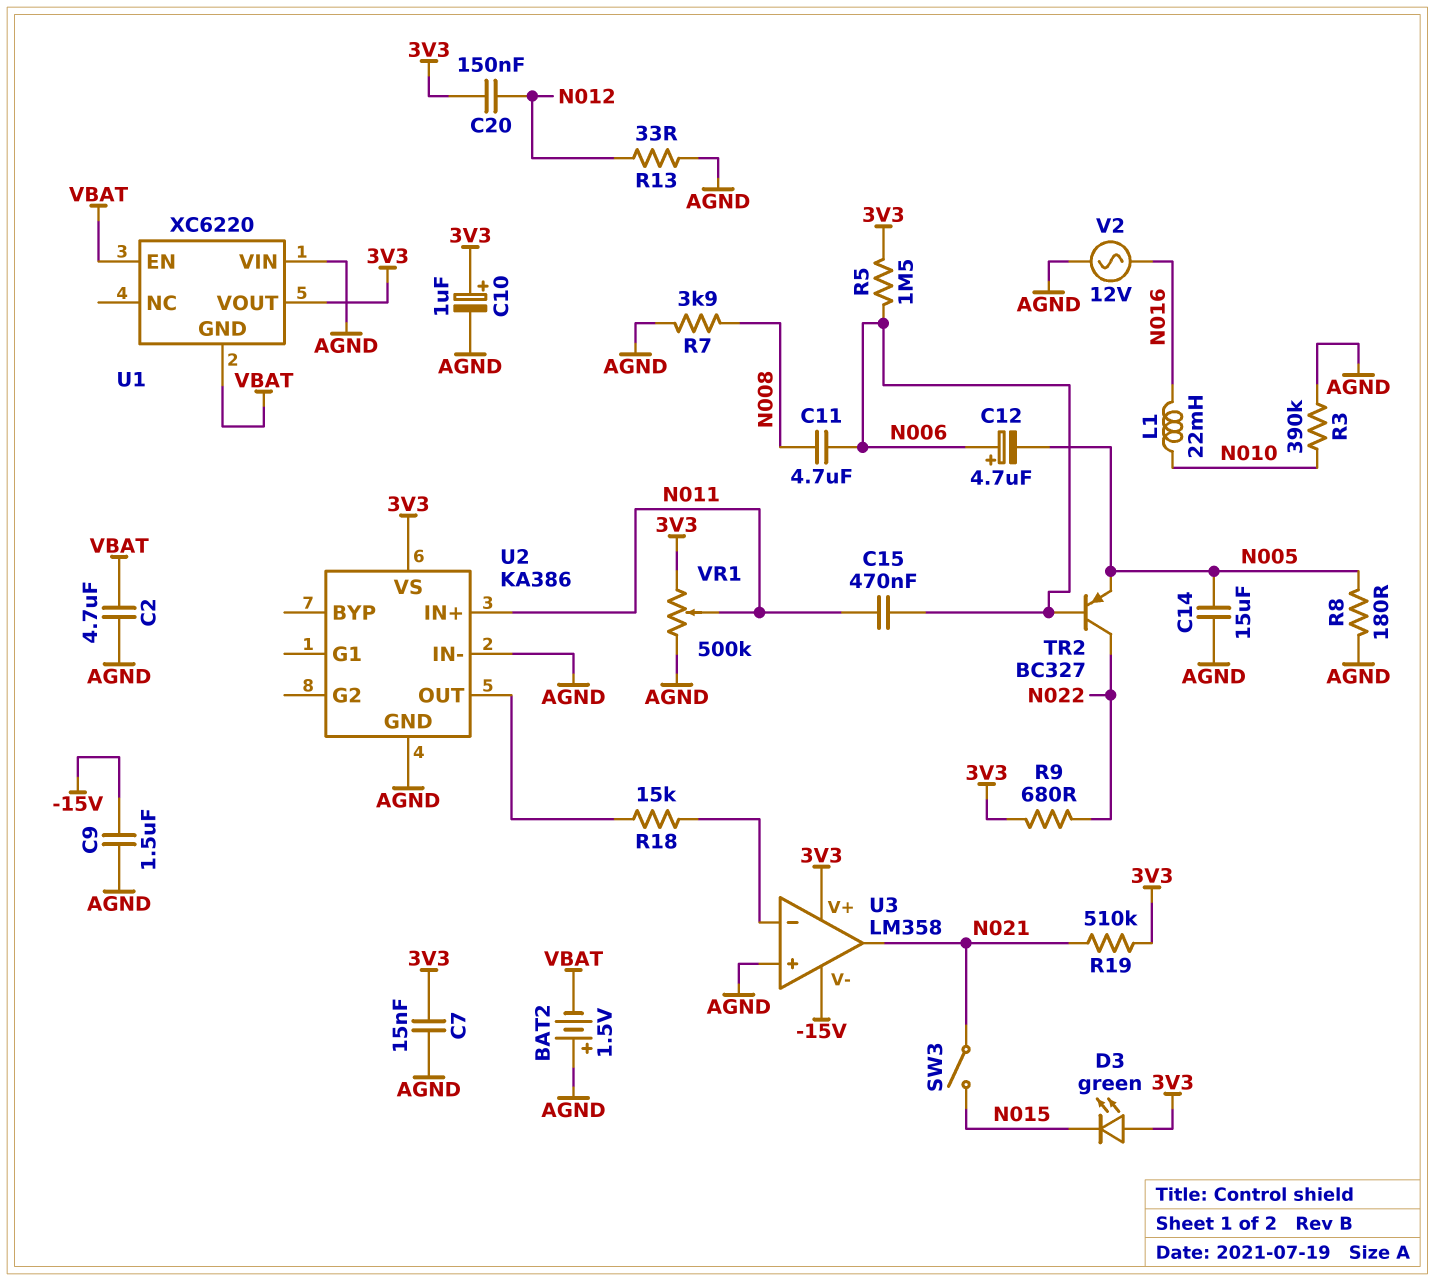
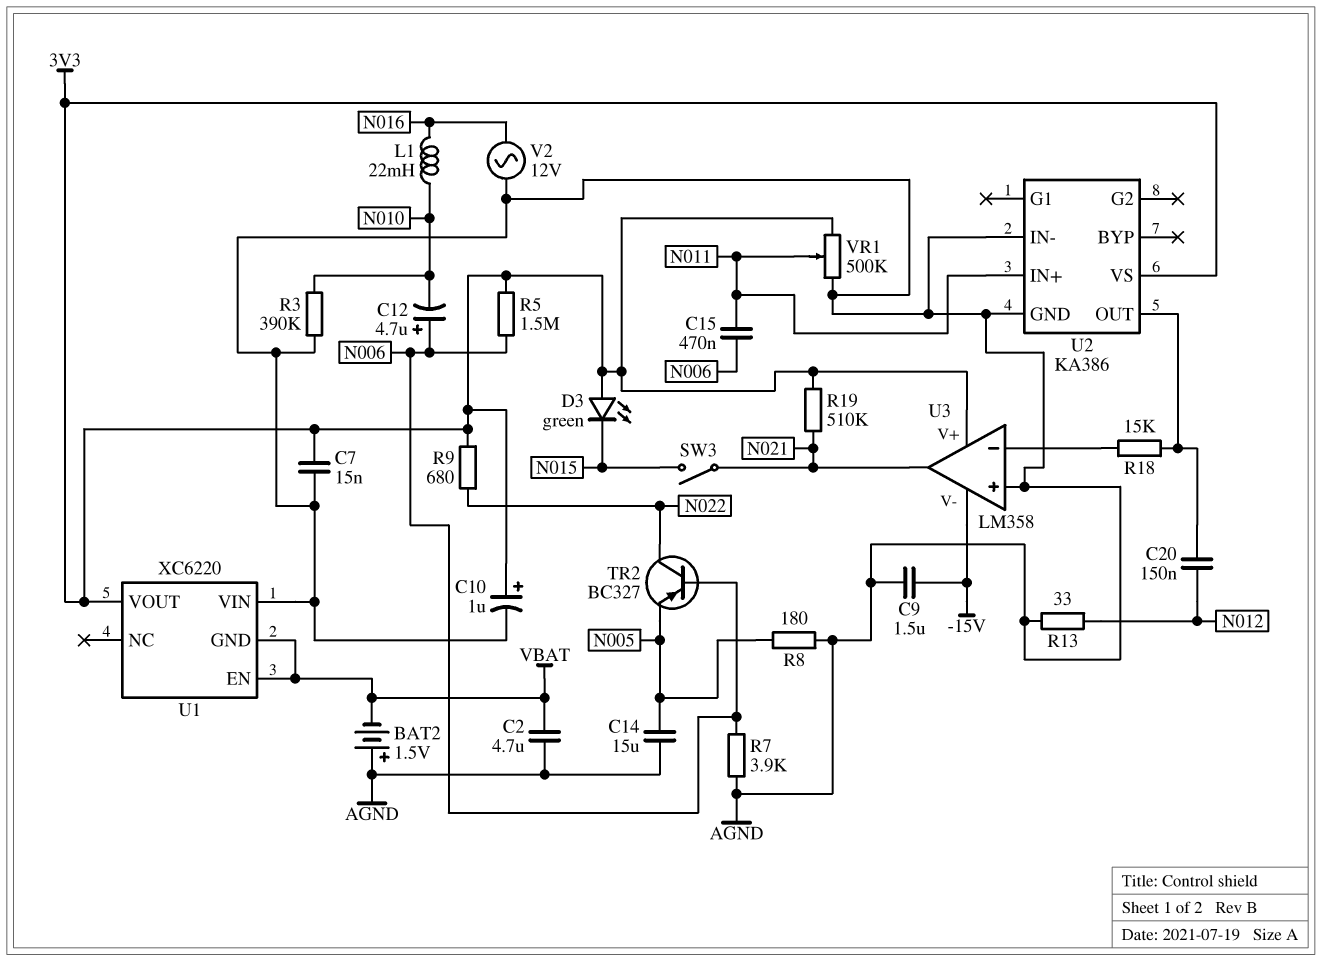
C11: 4.7uF (N006, N008) -> none
C12: 4.7uF (plus N006, minus N005) -> 4.7uF (plus N006, minus N010)
C20: 150nF (3V3, N012) -> 150nF (N012, U2/OUT)
R7: 3.9k (AGND, N008) -> 3.9k (AGND, N006)

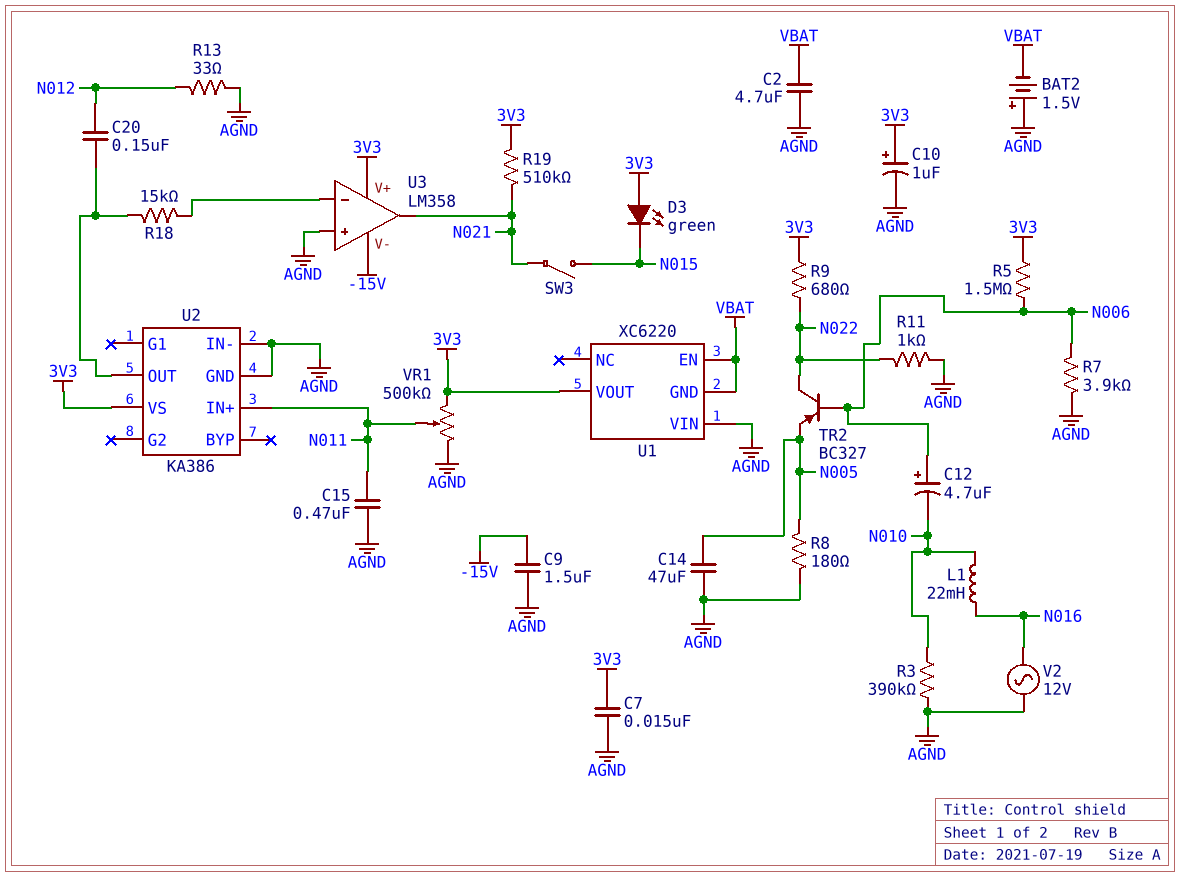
C14: 15uF (AGND, N005) -> 47uF (AGND, N005)
C15: 470nF (N006, N011) -> 470nF (AGND, N011)
R11: none -> 1k (AGND, N022)

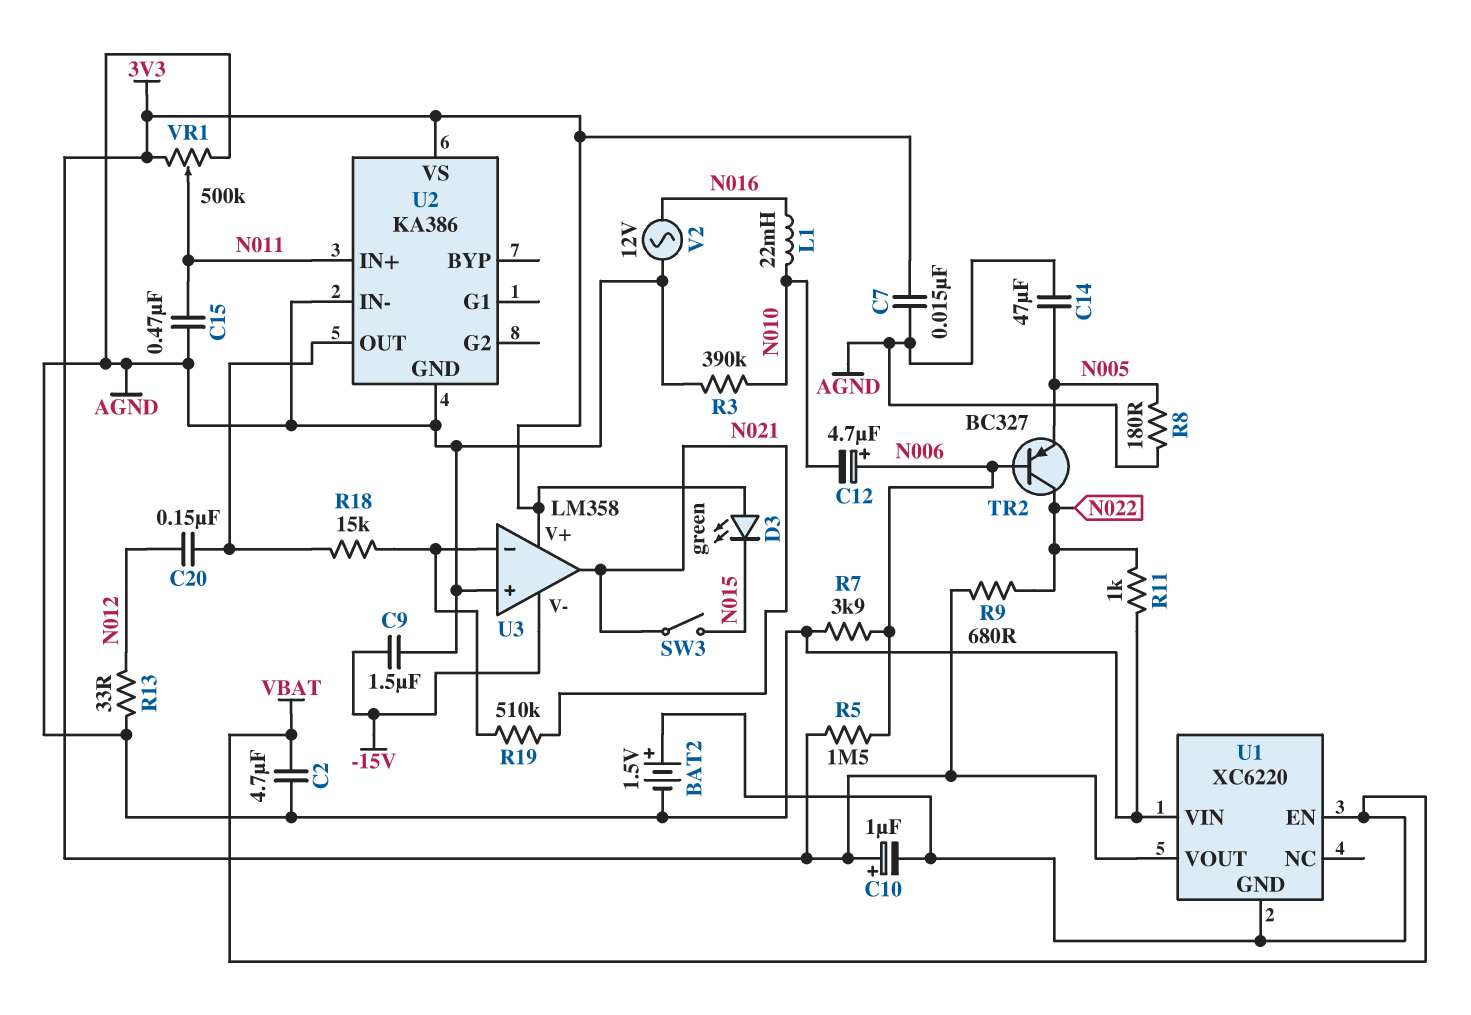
BAT2: 1.5V (plus AGND, minus VBAT) -> 1.5V (plus VBAT, minus AGND)
C10: 1uF (plus 3V3, minus AGND) -> 1uF (plus 3V3, minus VBAT)
R19: 510k (3V3, N021) -> 510k (N021, U3/in-)

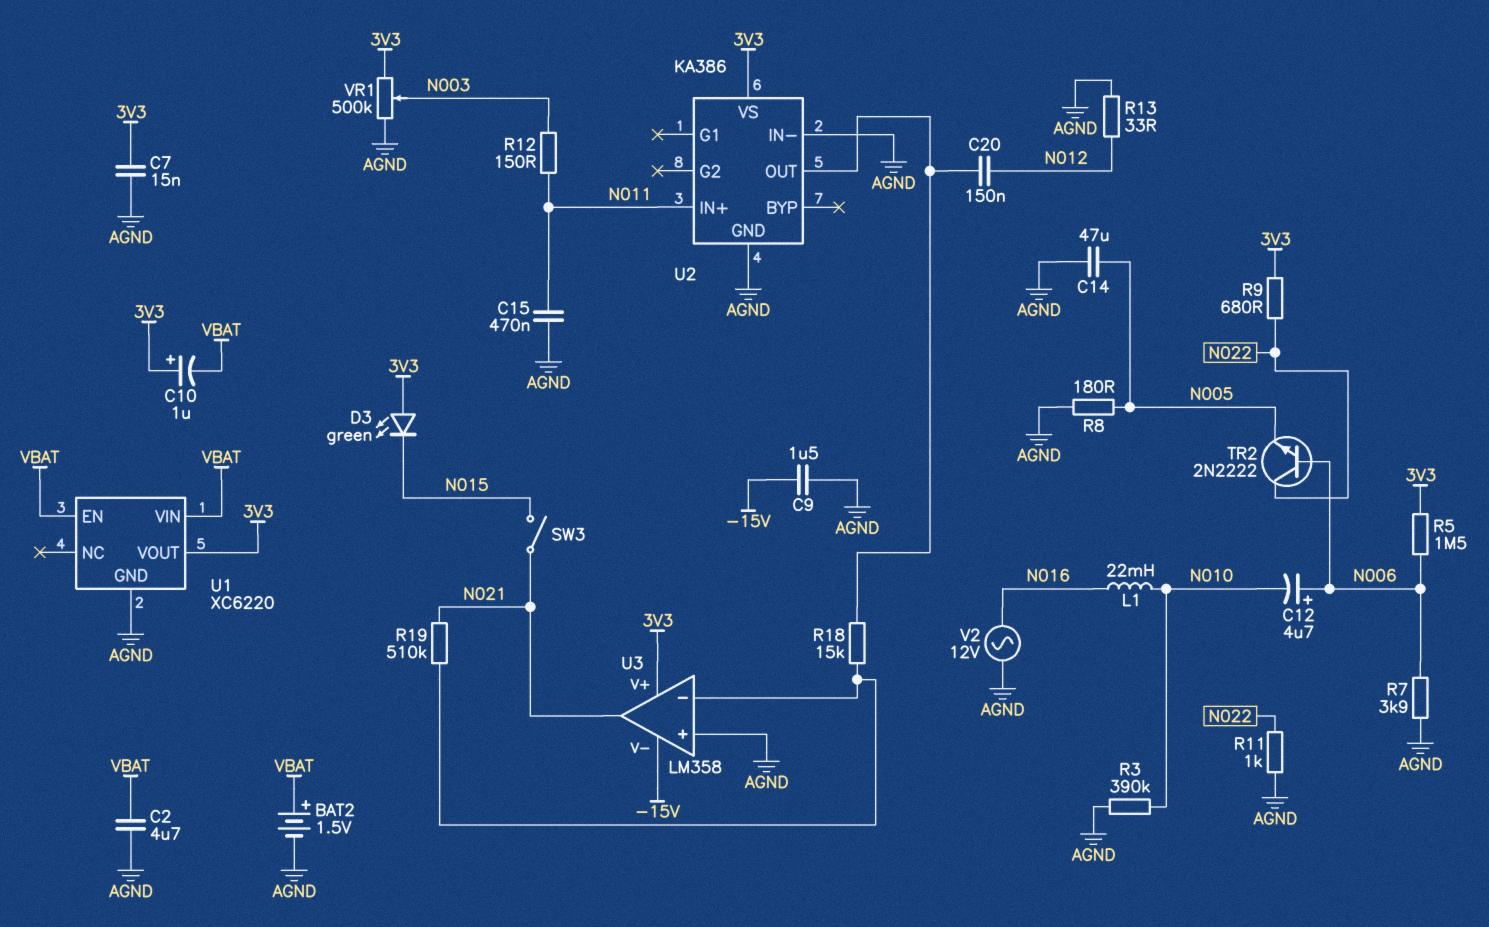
R12: none -> 150 (N003, N011)
TR2: PNP BC327 (B N006, C N022, E N005) -> NPN 2N2222 (B N006, C N022, E N005)
U1 pin GND: VBAT -> AGND
U1 pin VIN: AGND -> VBAT
VR1: 500k (3V3, AGND, wiper N011) -> 500k (3V3, AGND, wiper N003)

